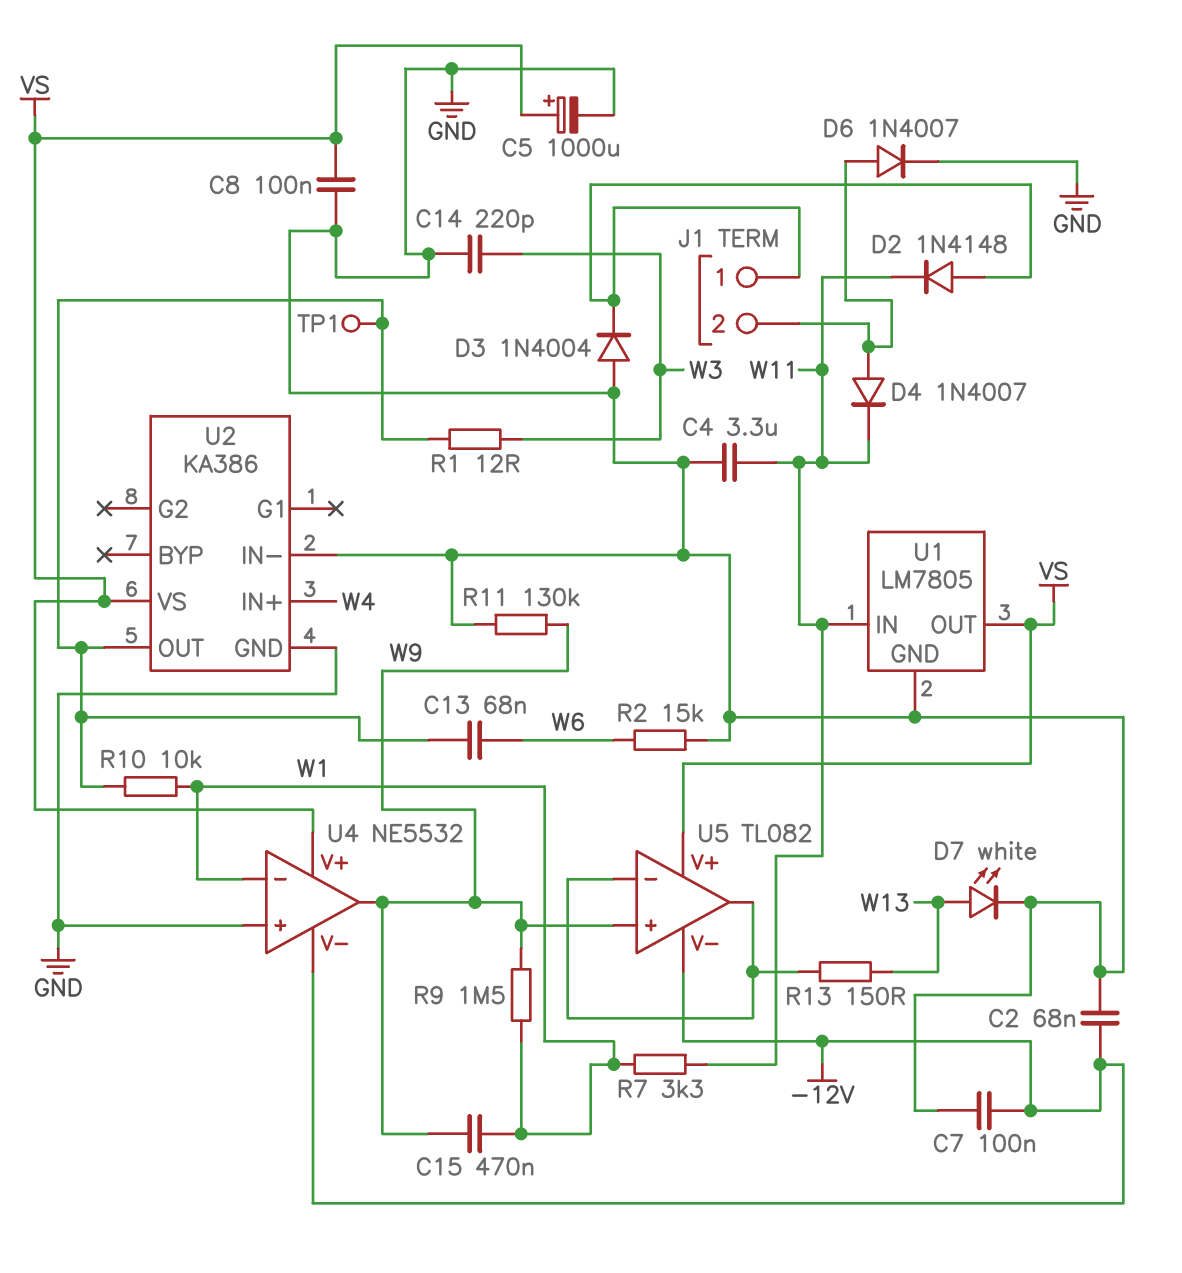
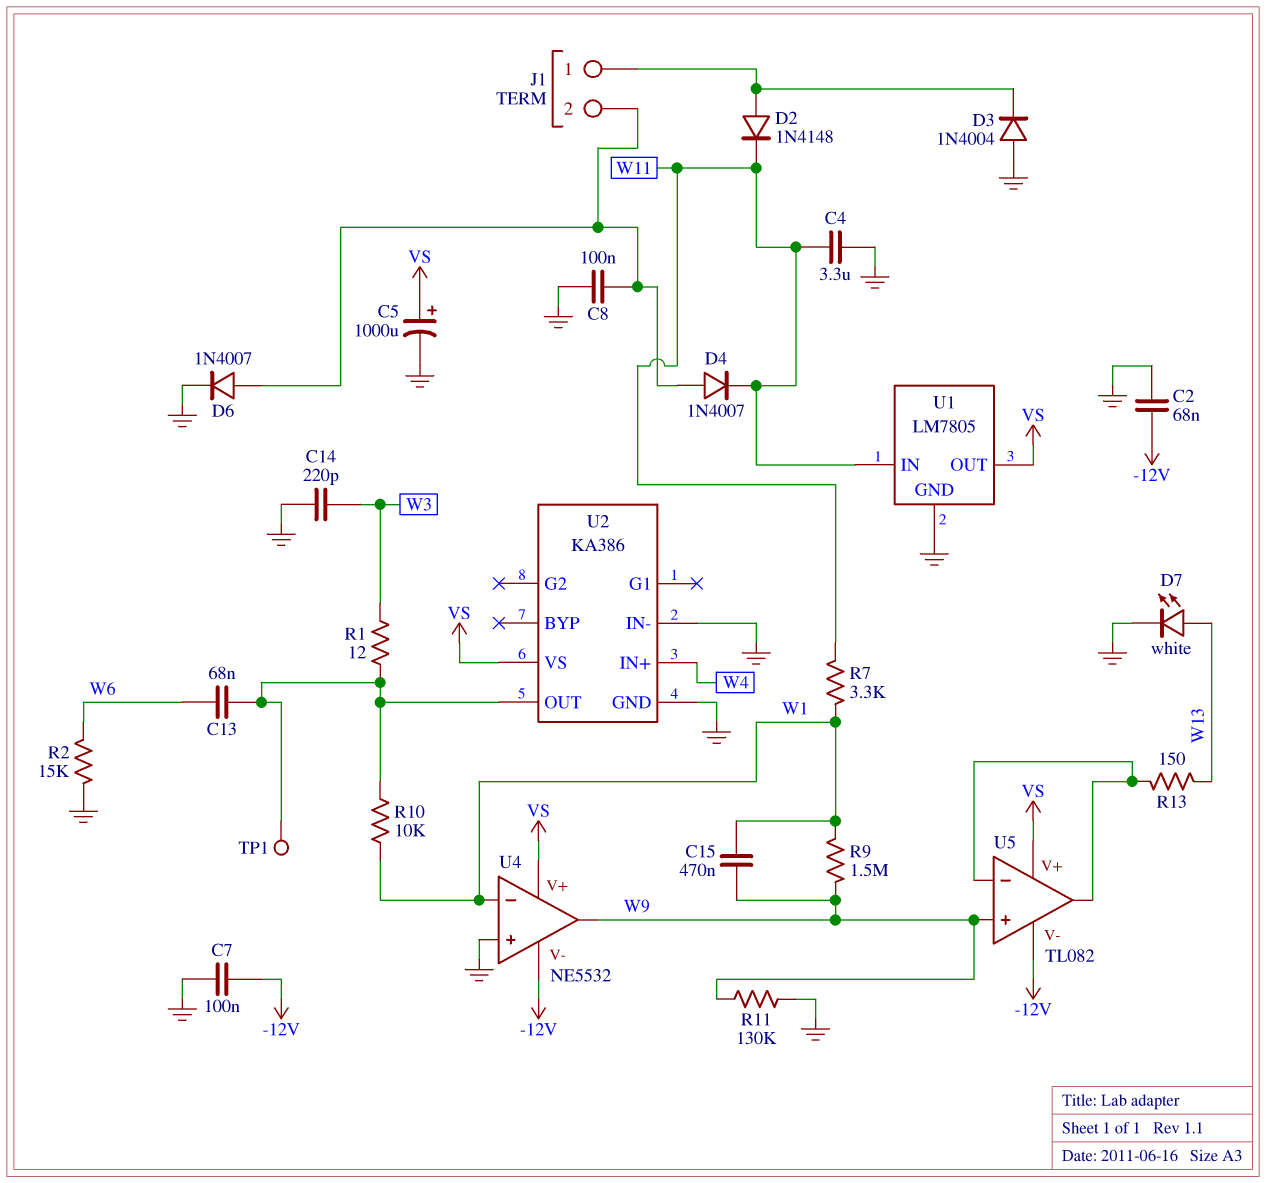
C8: 100nF (GND, VS) -> 100nF (GND, J1/2)

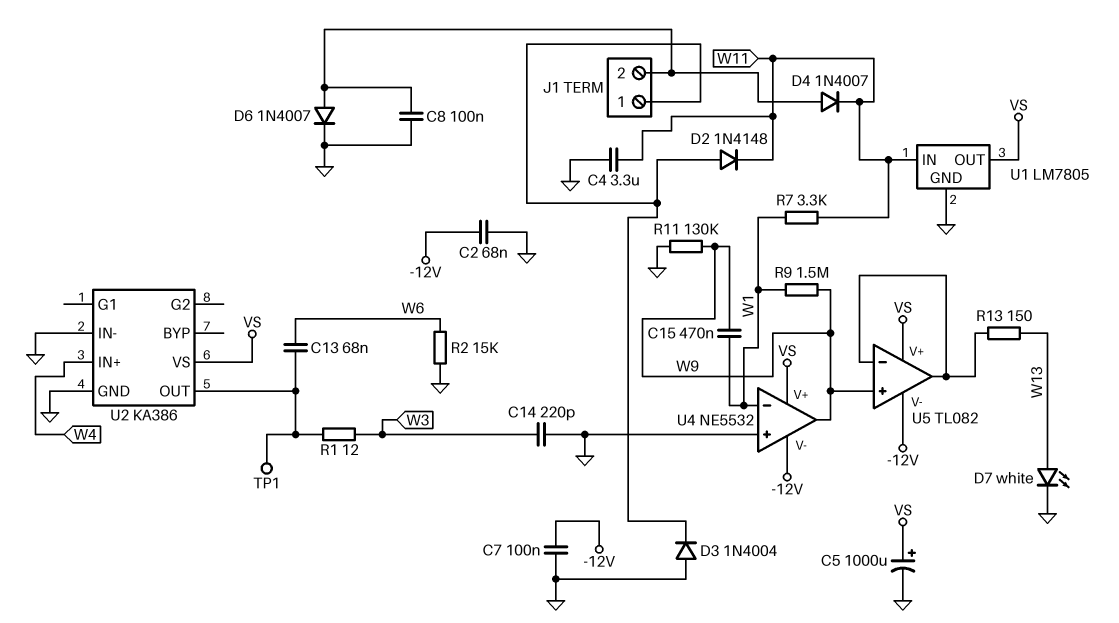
R10: 10k (U2/OUT, W1) -> none

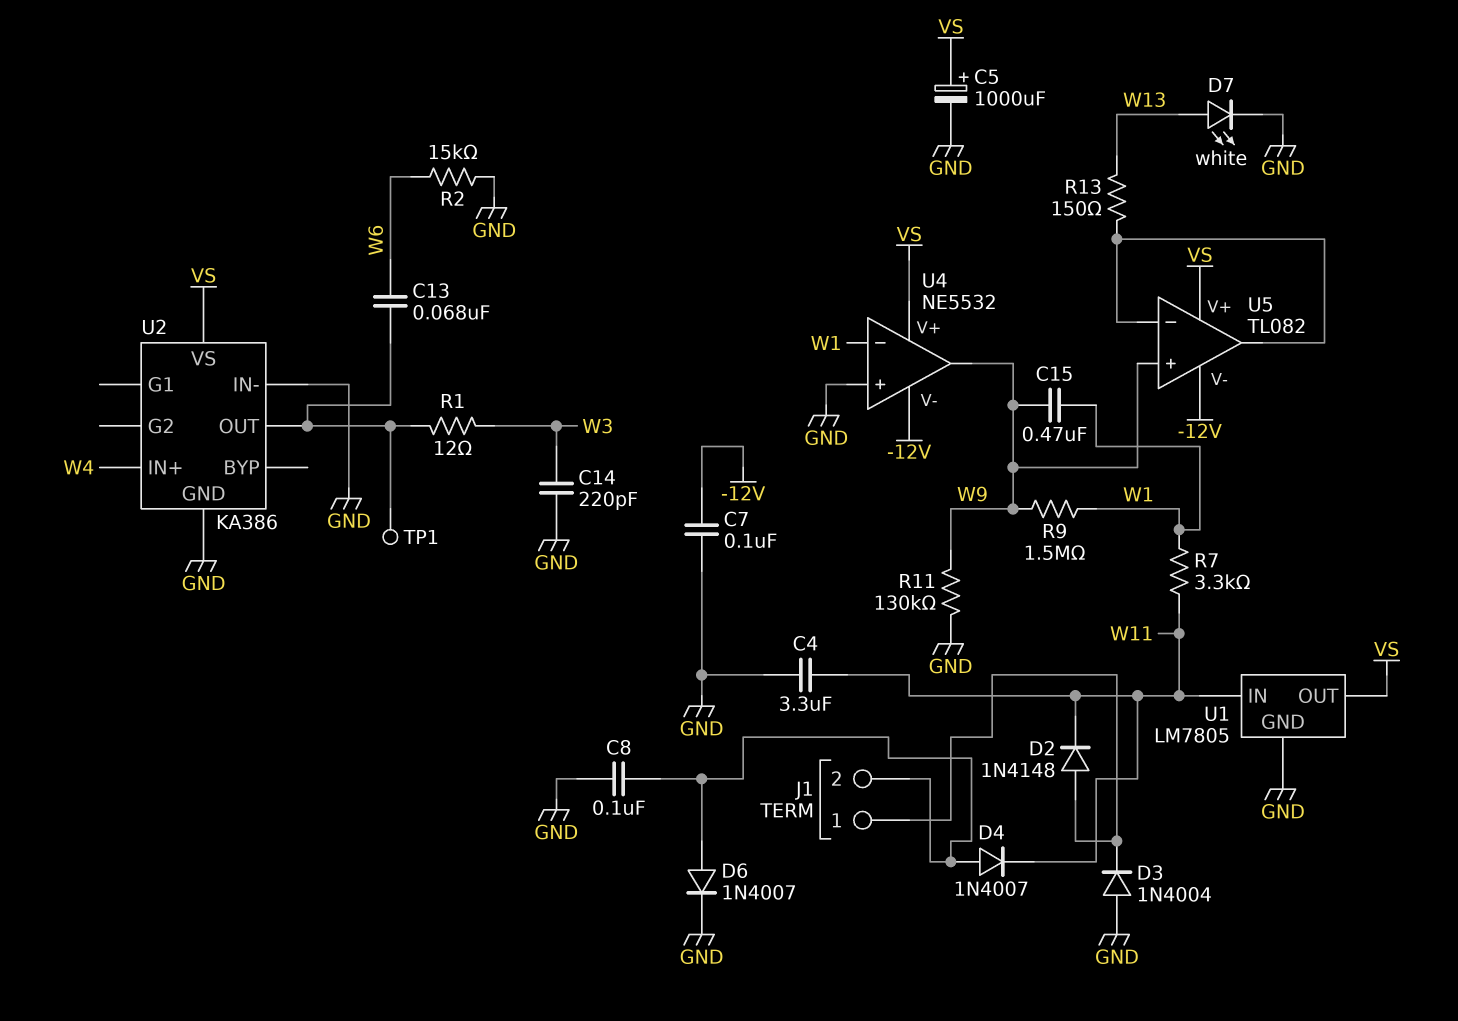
C2: 68nF (-12V, GND) -> none

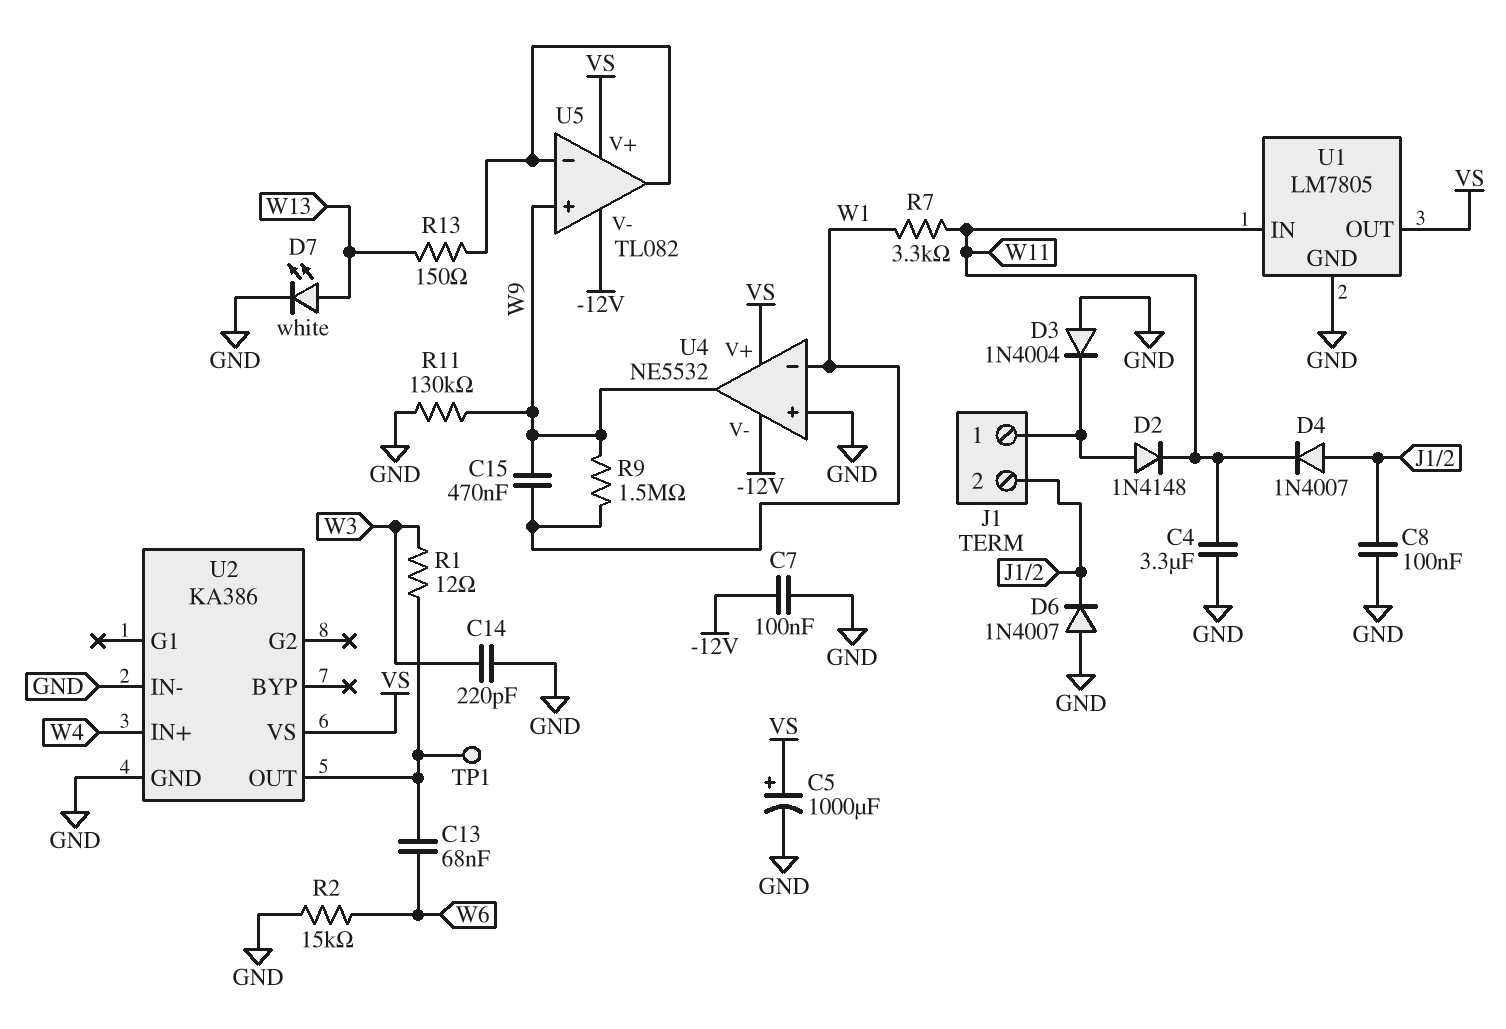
D6: diode 1N4007 (A J1/2, K GND) -> diode 1N4007 (A GND, K J1/2)

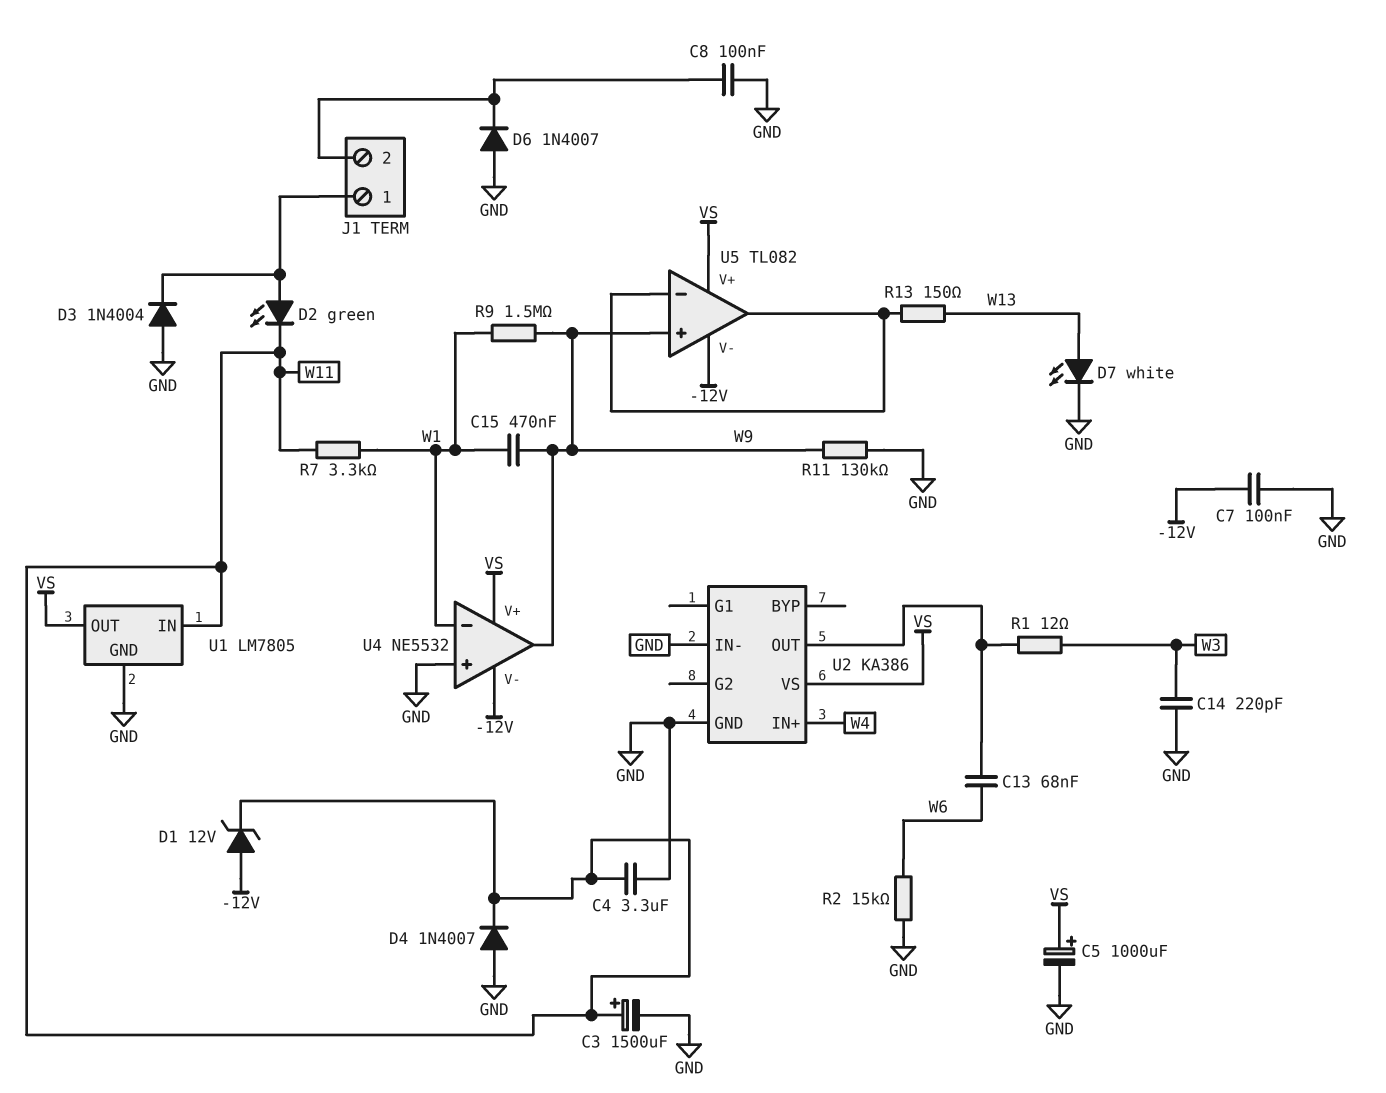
C3: none -> 1500uF (plus W11, minus GND)
D1: none -> zener 12V (A -12V, K W11)
D2: diode 1N4148 (A J1/1, K W11) -> LED green (A J1/1, K W11)
D4: diode 1N4007 (A J1/2, K W11) -> diode 1N4007 (A GND, K W11)
TP1: test point (U2/OUT) -> none

